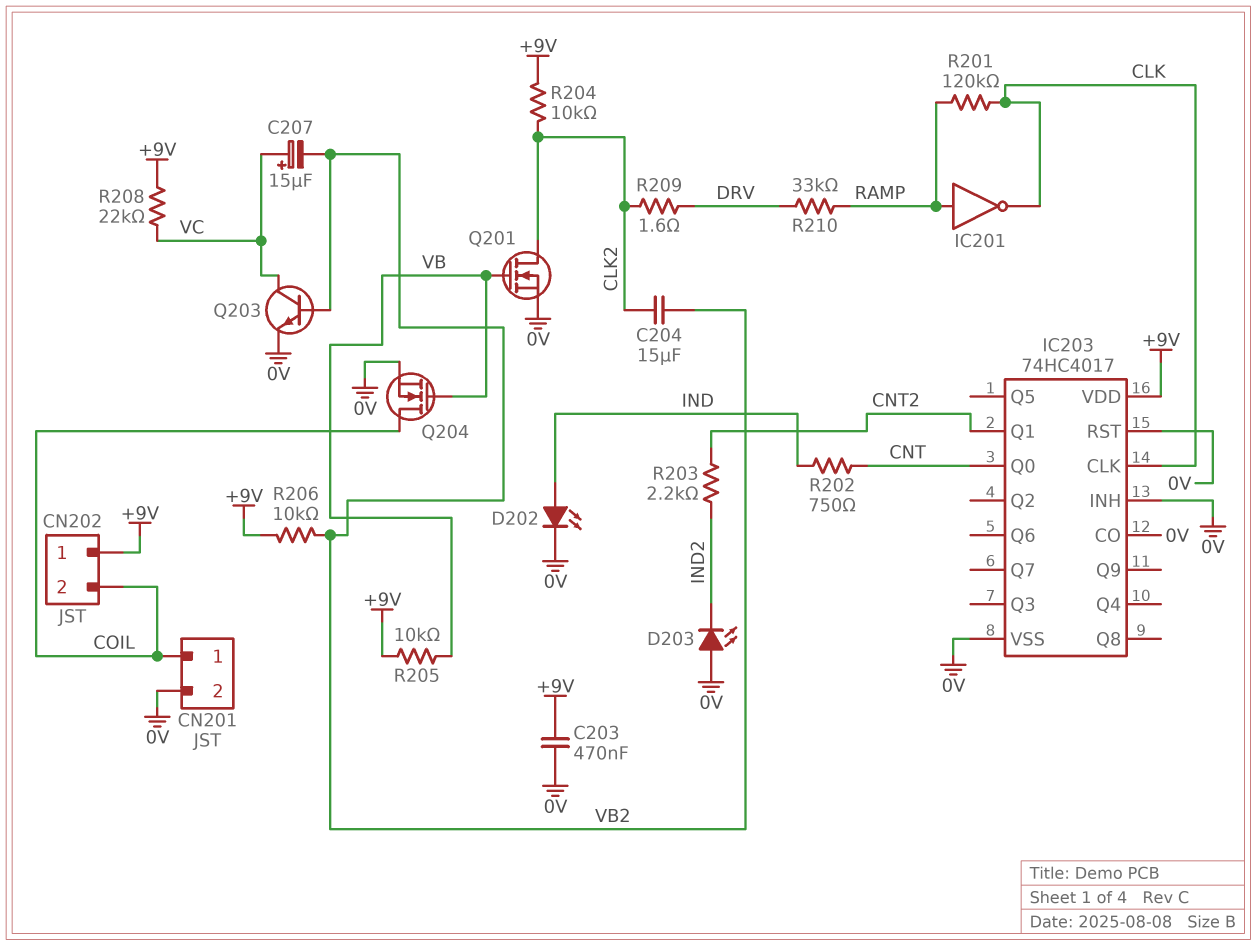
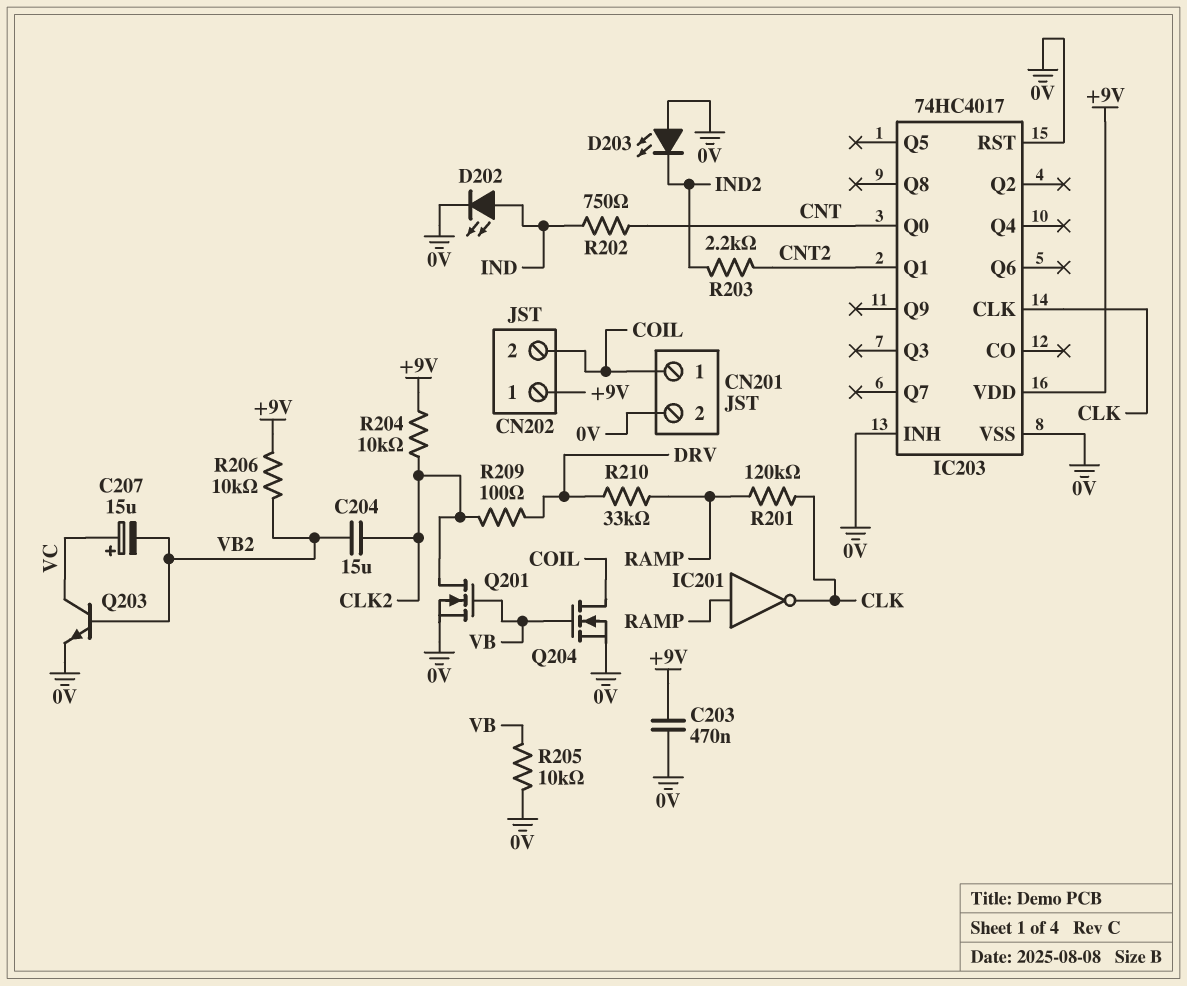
IC203 pin CO: 0V -> none
R205: 10k (+9V, VB) -> 10k (0V, VB)
R208: 22k (+9V, VC) -> none
R209: 1.6 (CLK2, DRV) -> 100 (CLK2, DRV)

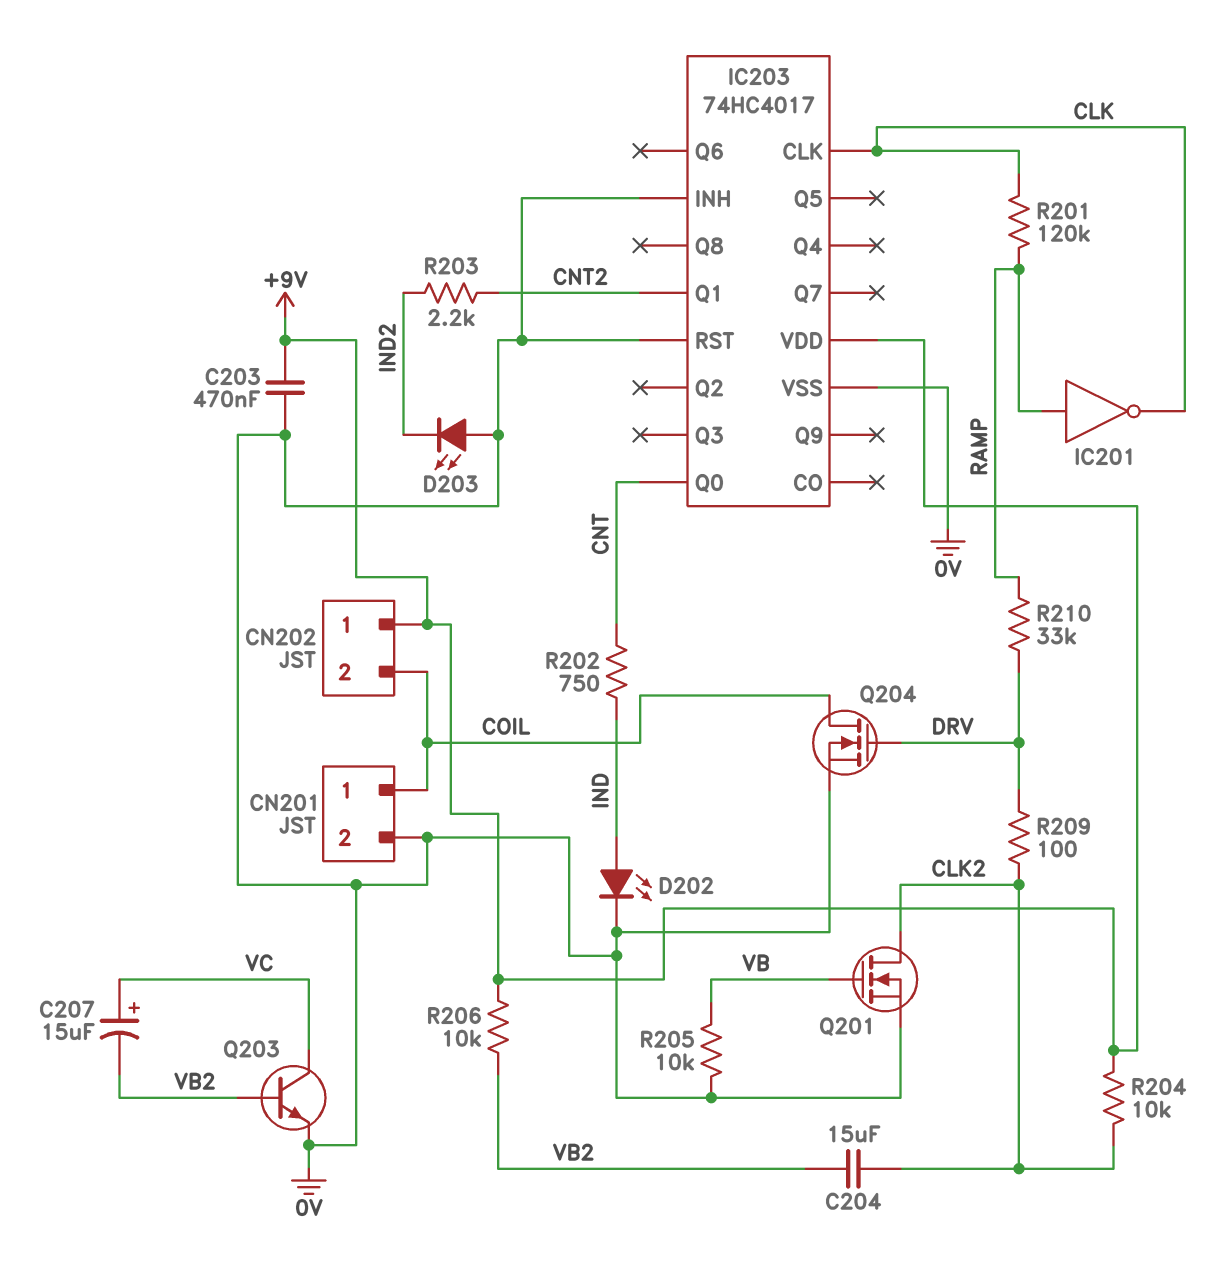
Q204: NMOS (G VB, D COIL, S 0V) -> NMOS (G DRV, D COIL, S 0V)

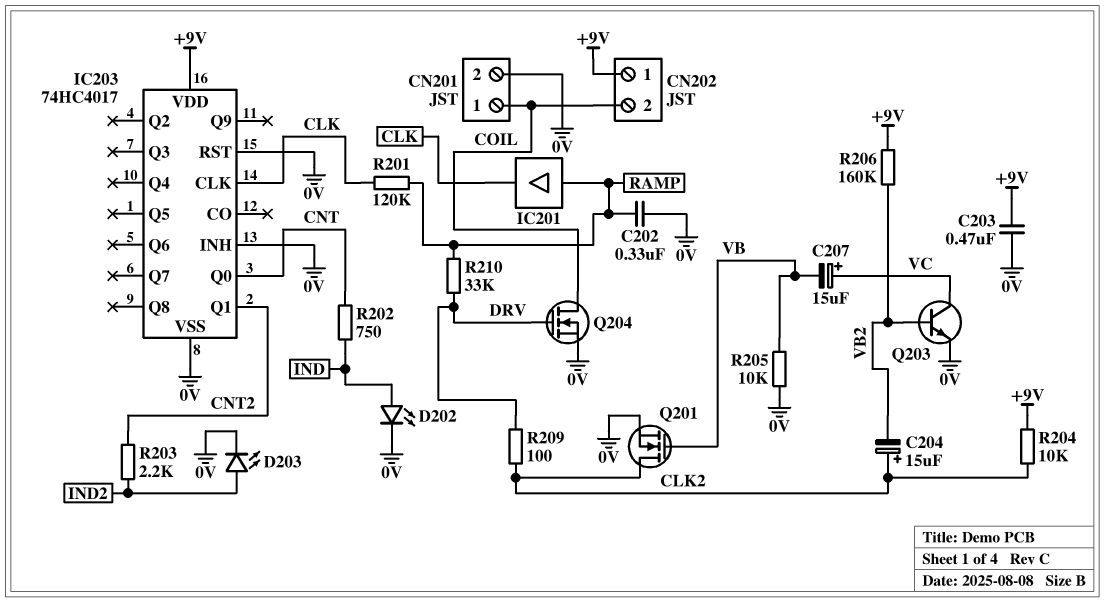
C202: none -> 330nF (0V, RAMP)
C204: 15uF (CLK2, VB2) -> 15uF (plus CLK2, minus VB2)
C207: 15uF (plus VC, minus VB2) -> 15uF (plus VC, minus VB)
D203: LED (A 0V, K IND2) -> LED (A IND2, K 0V)
IC201: NOT (in RAMP, out CLK) -> buffer (in RAMP, out CLK)
R206: 10k (+9V, VB2) -> 160k (+9V, VB2)

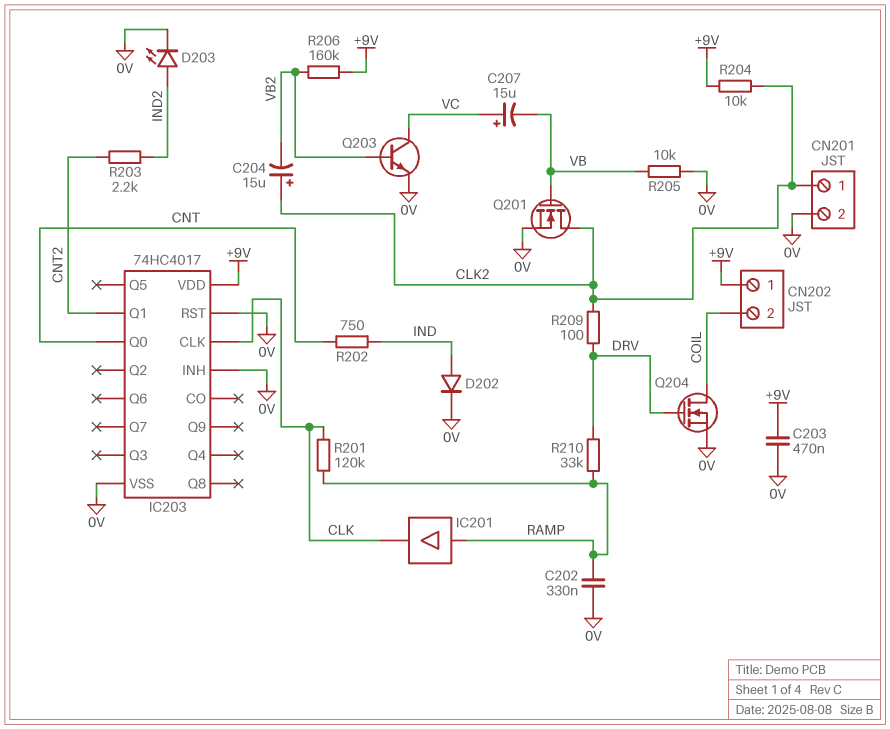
CN201 pin 1: COIL -> CLK2
D202: LED (A IND, K 0V) -> diode (A IND, K 0V)

